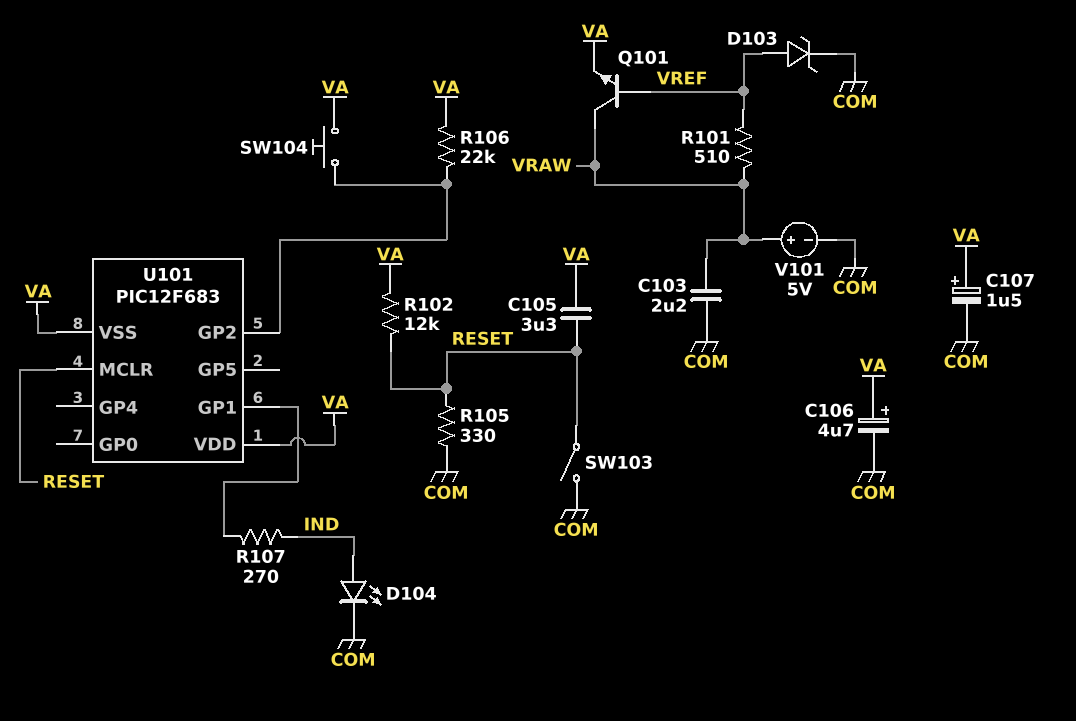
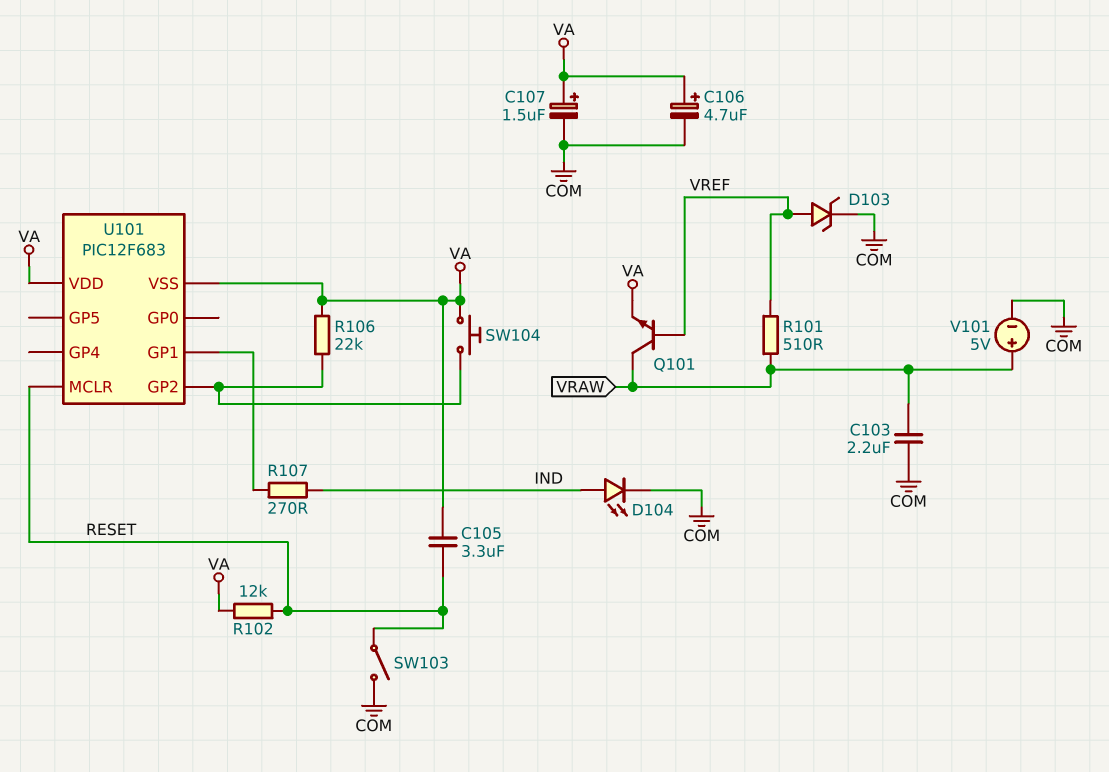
R105: 330 (COM, RESET) -> none

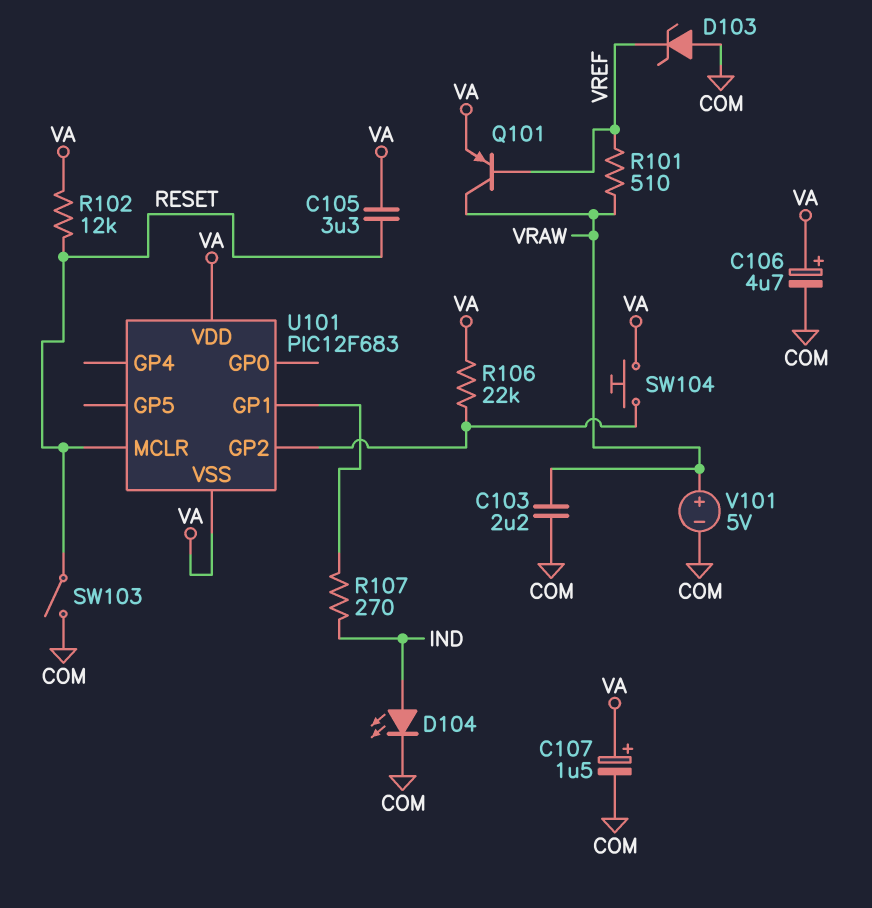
D103: zener (A VREF, K COM) -> zener (A COM, K VREF)
Q101: NPN (B VREF, C VRAW, E VA) -> PNP (B VREF, C VRAW, E VA)

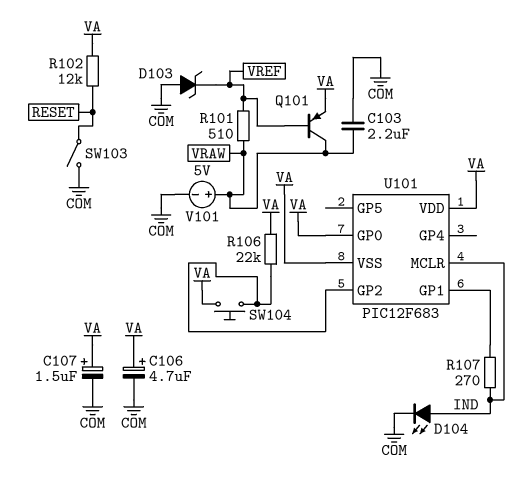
C105: 3.3uF (RESET, VA) -> none
U101 pin GP0: none -> VA
U101 pin MCLR: RESET -> IND

